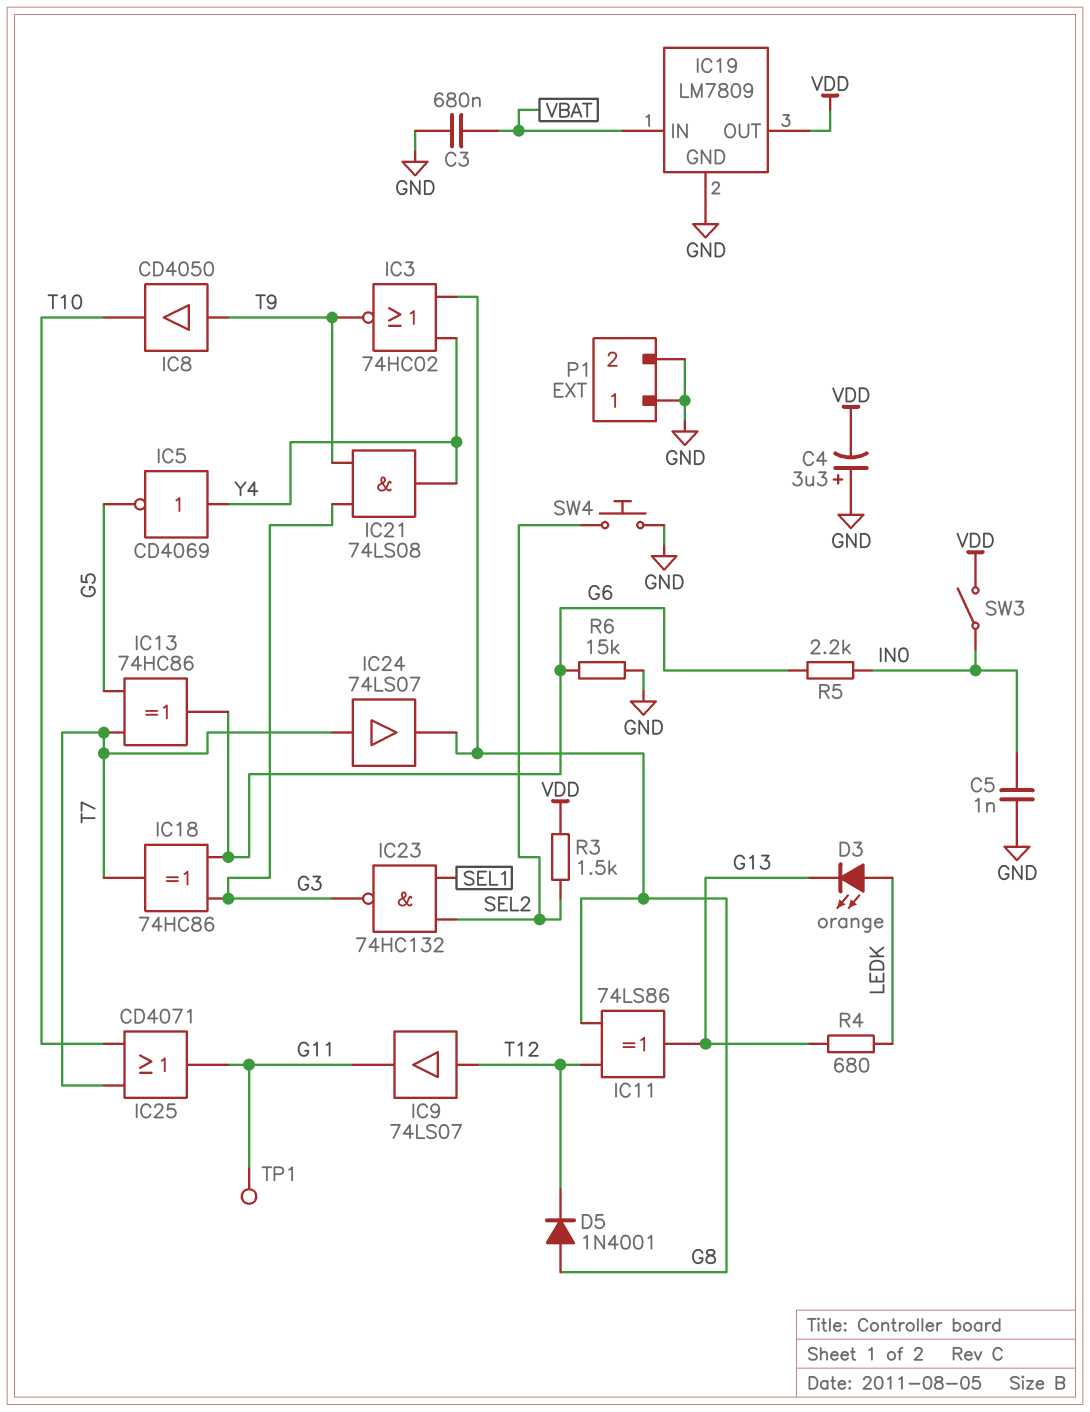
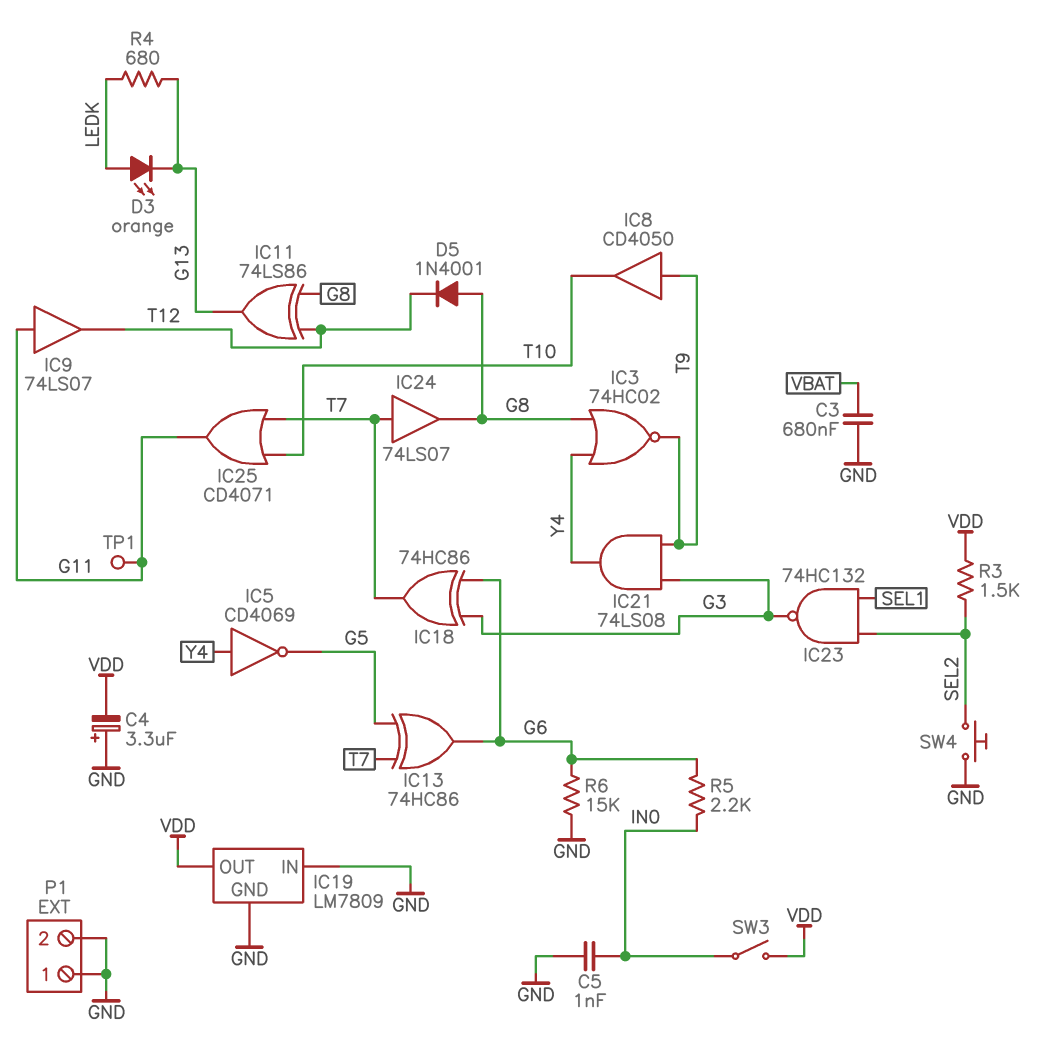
IC9: buffer 74LS07 (in T12, out G11) -> buffer 74LS07 (in G11, out T12)
IC19 pin IN: VBAT -> GND

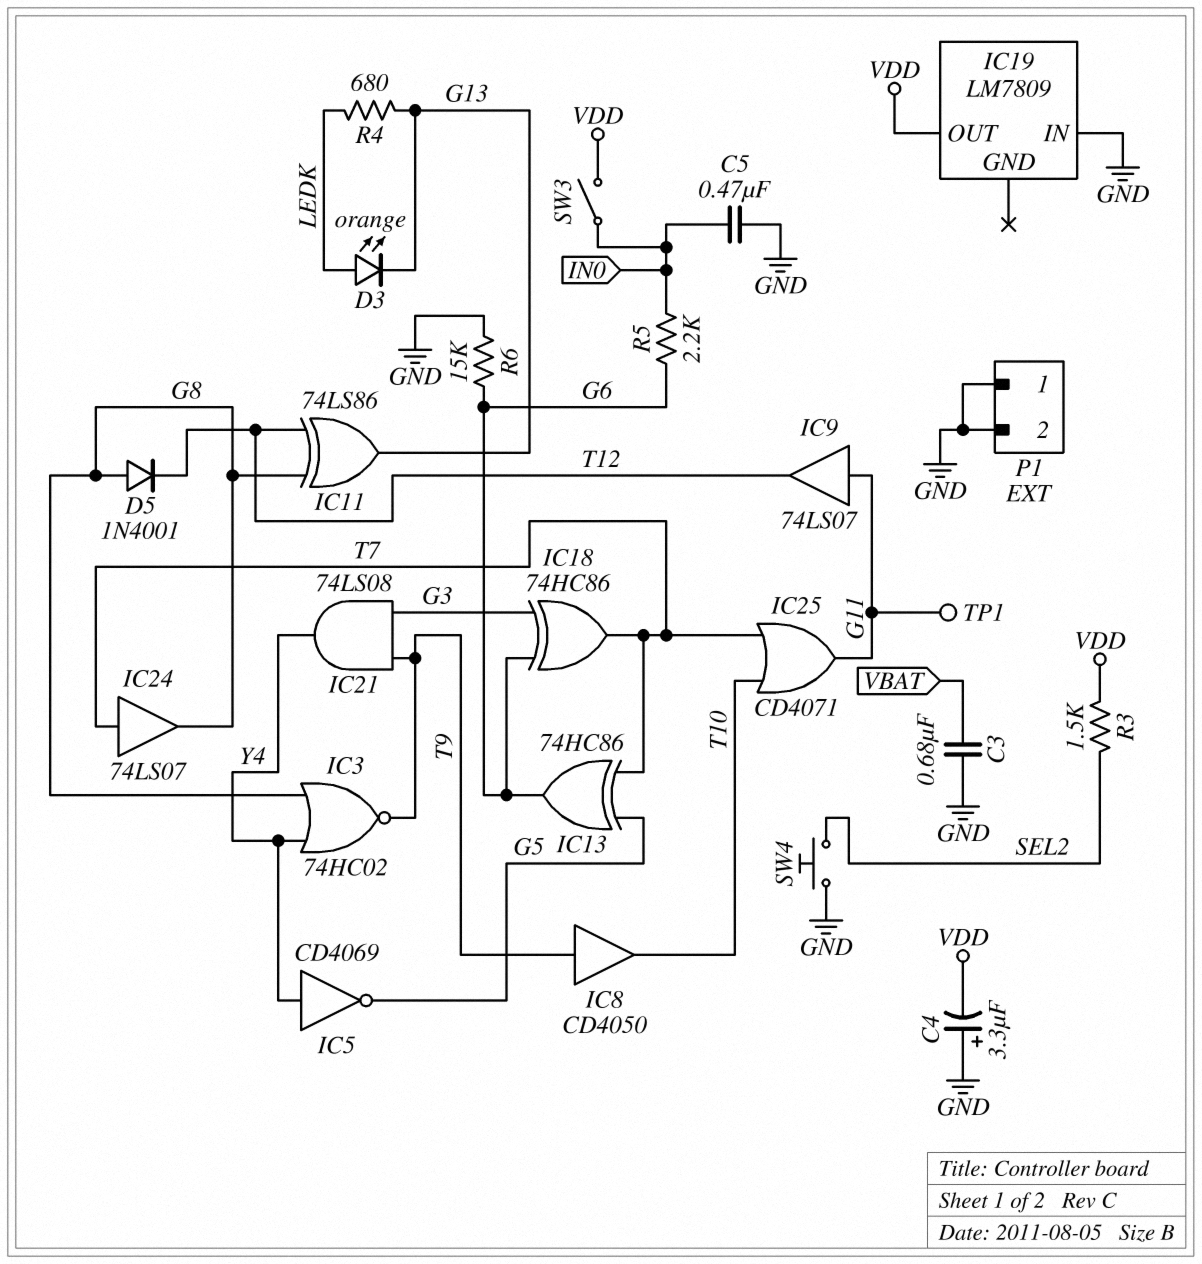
C5: 1nF (GND, IN0) -> 470nF (GND, IN0)
IC19 pin GND: GND -> none
IC23: NAND 74HC132 (in SEL1, in SEL2, out G3) -> none

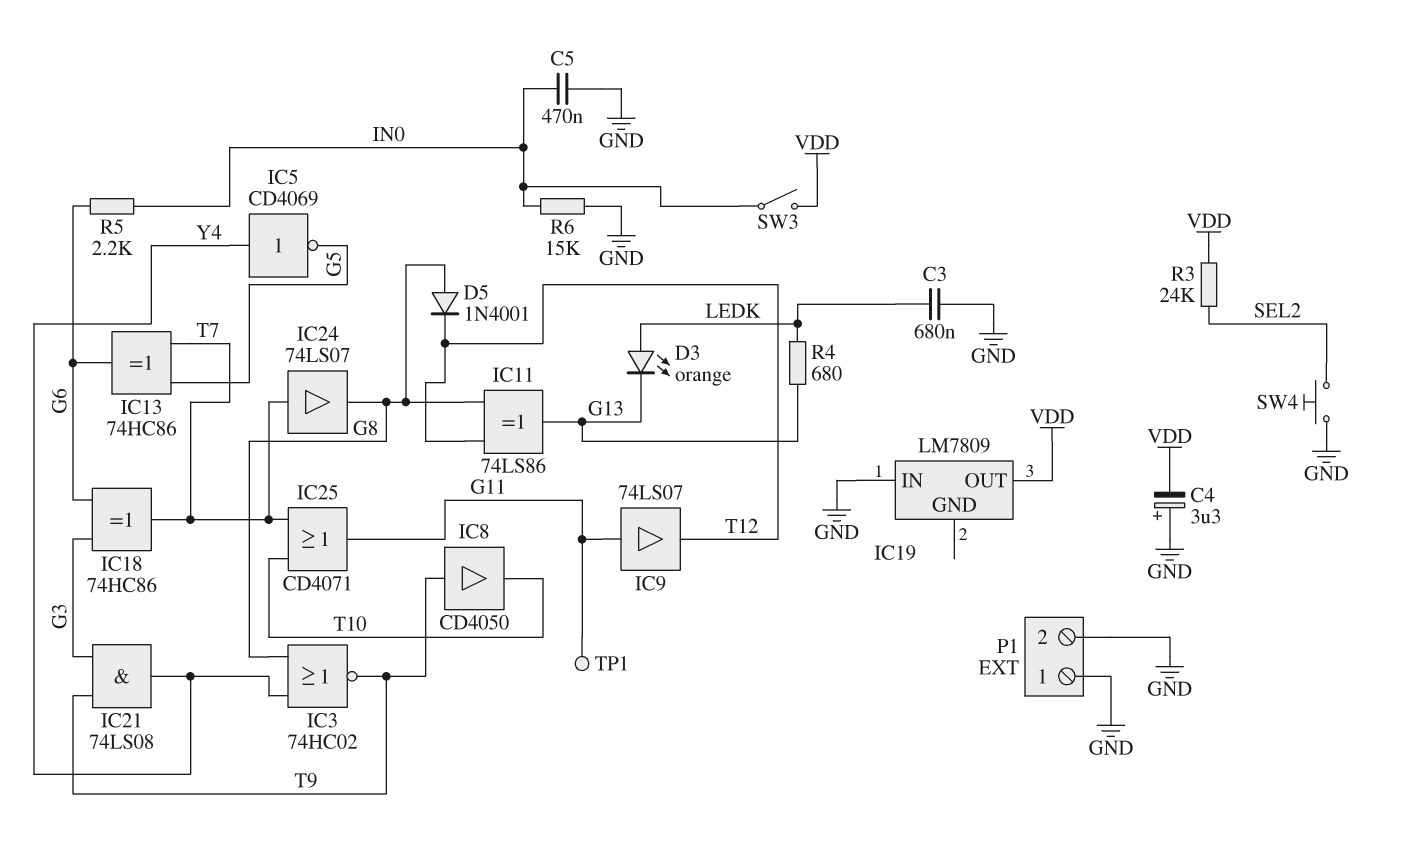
C3: 680nF (GND, VBAT) -> 680nF (GND, LEDK)
R3: 1.5k (SEL2, VDD) -> 24k (SEL2, VDD)
R6: 15k (G6, GND) -> 15k (GND, IN0)

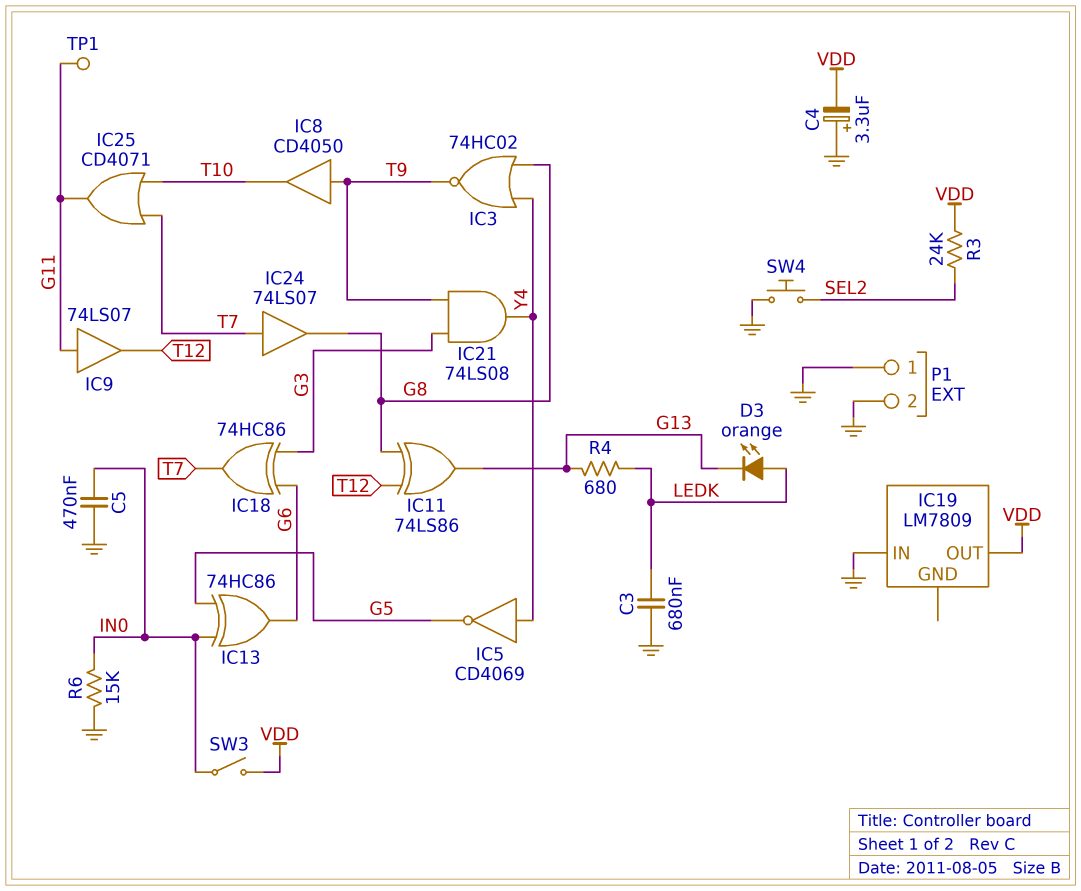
D5: diode 1N4001 (A G8, K T12) -> none
IC13: XOR 74HC86 (in G5, in T7, out G6) -> XOR 74HC86 (in G5, in IN0, out G6)
R5: 2.2k (G6, IN0) -> none

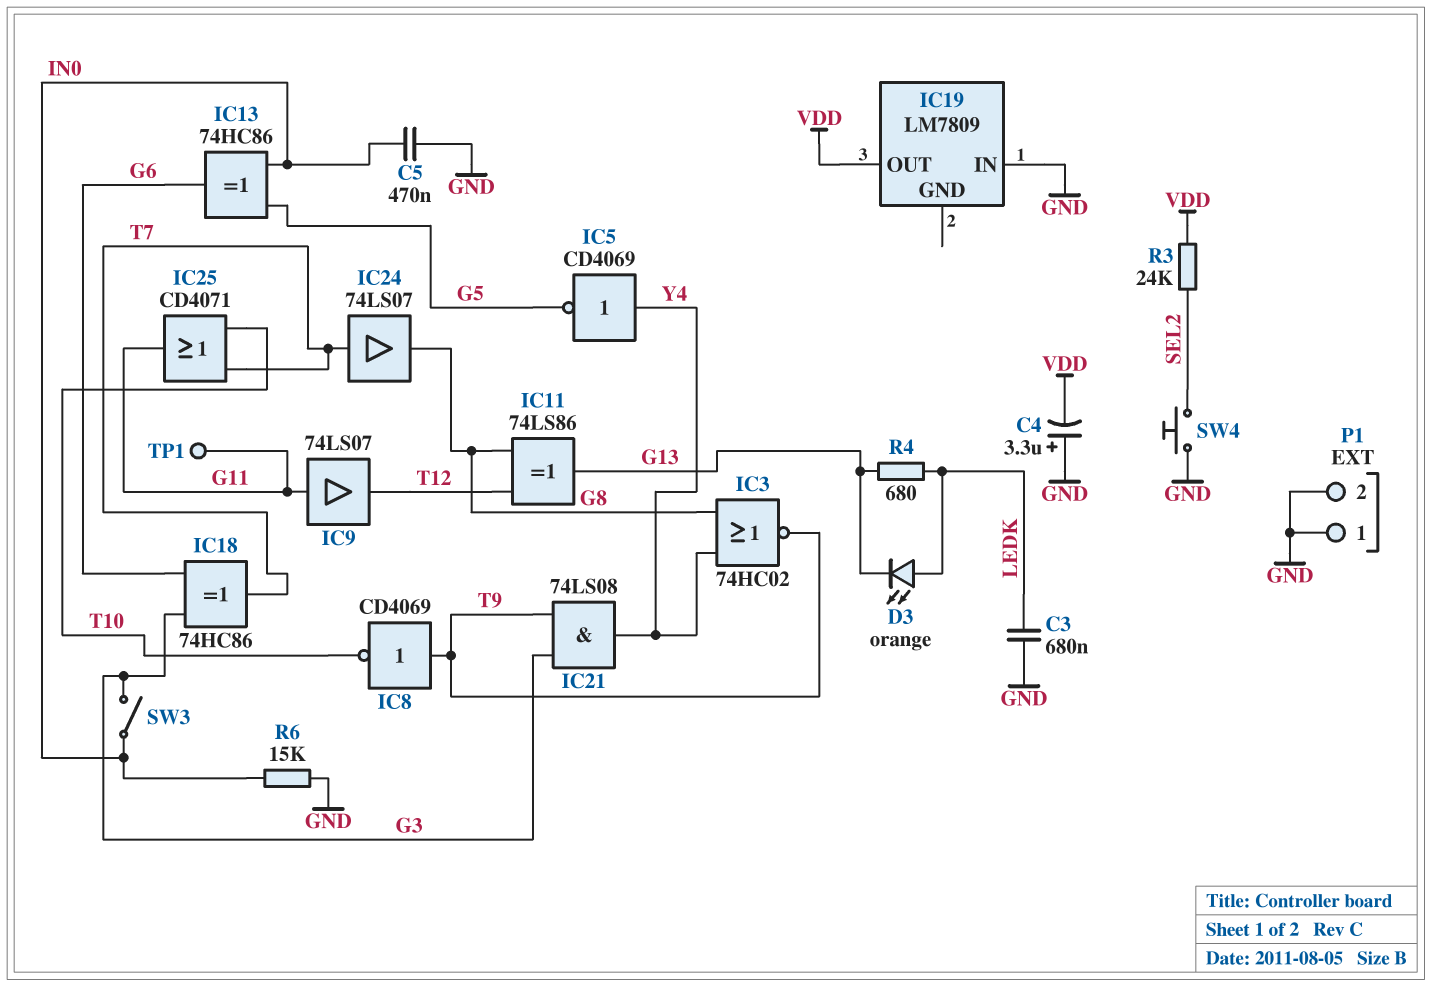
IC8: buffer CD4050 (in T9, out T10) -> NOT CD4069 (in T9, out T10)
SW3: switch (IN0, VDD) -> switch (G3, IN0)

